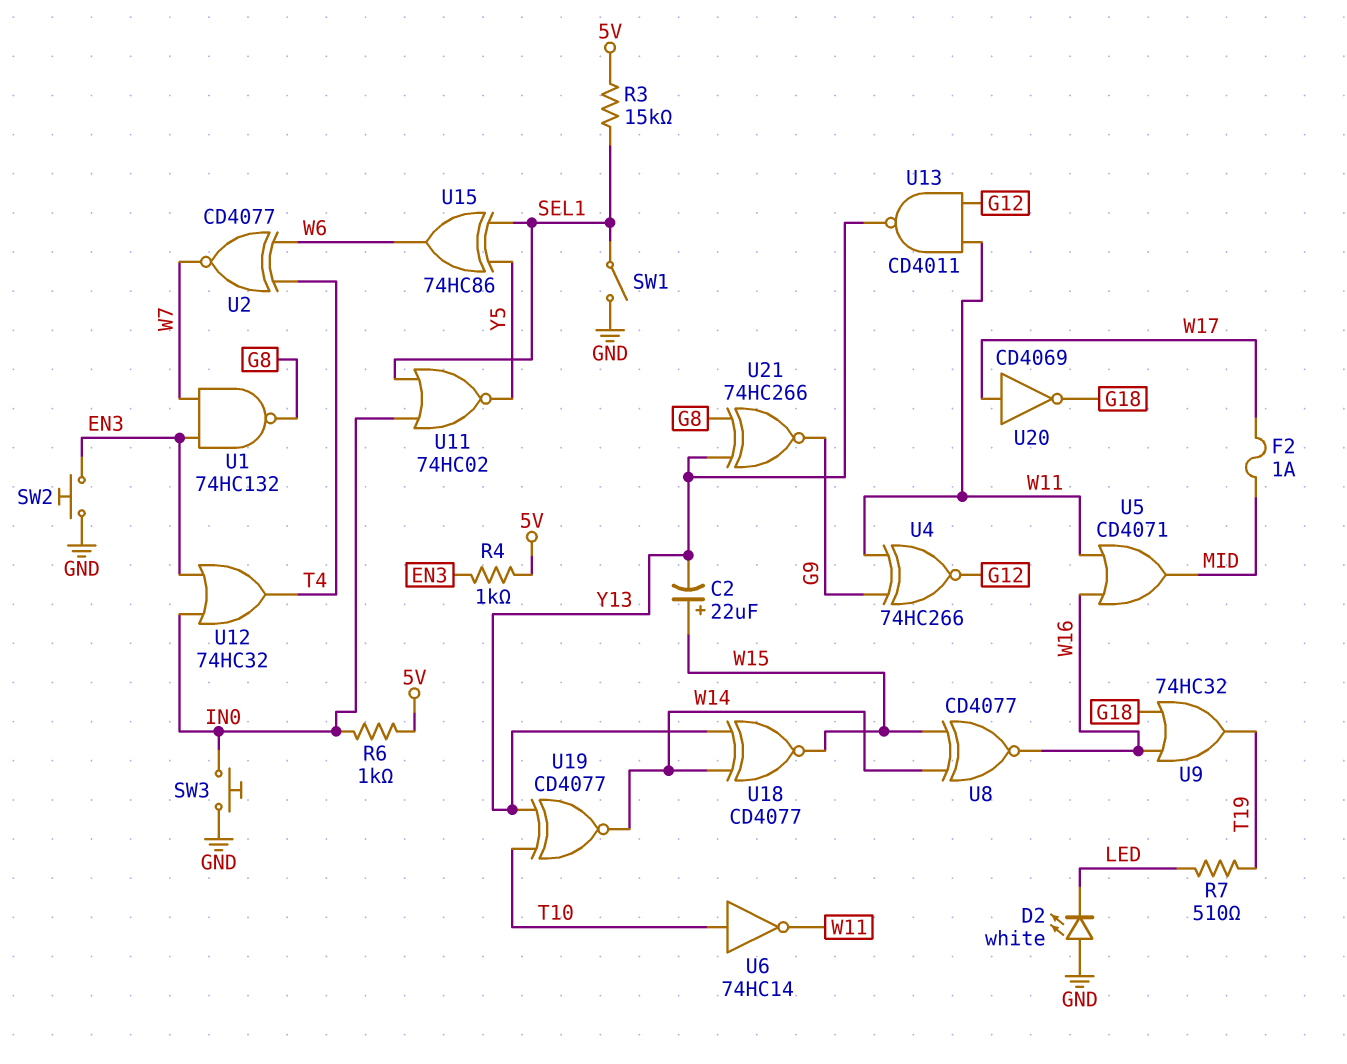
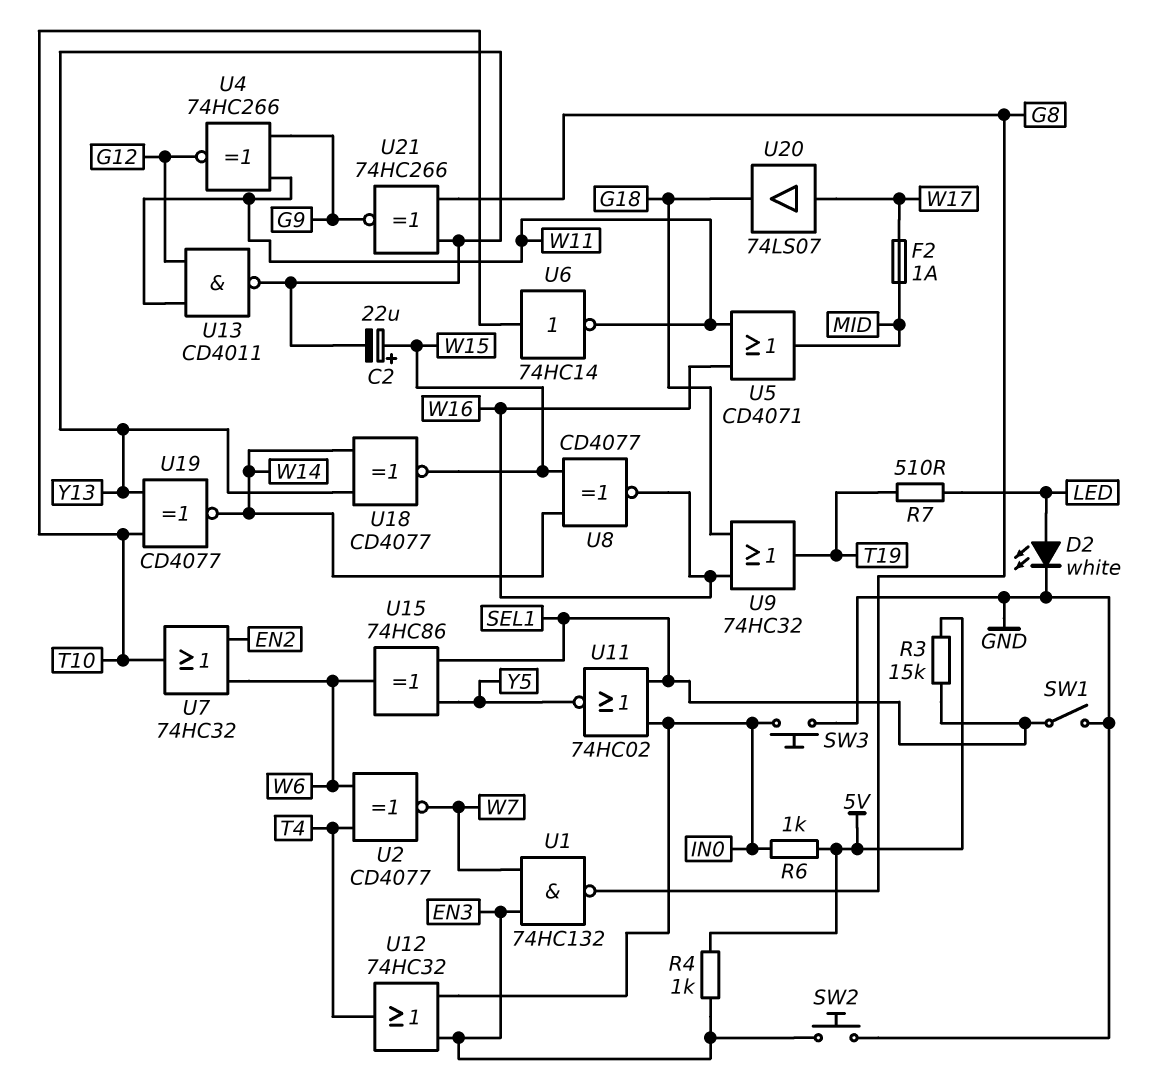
D2: LED white (A GND, K LED) -> LED white (A LED, K GND)
U7: none -> OR 74HC32 (in EN2, in W6, out T10)
U20: NOT CD4069 (in W17, out G18) -> buffer 74LS07 (in W17, out G18)

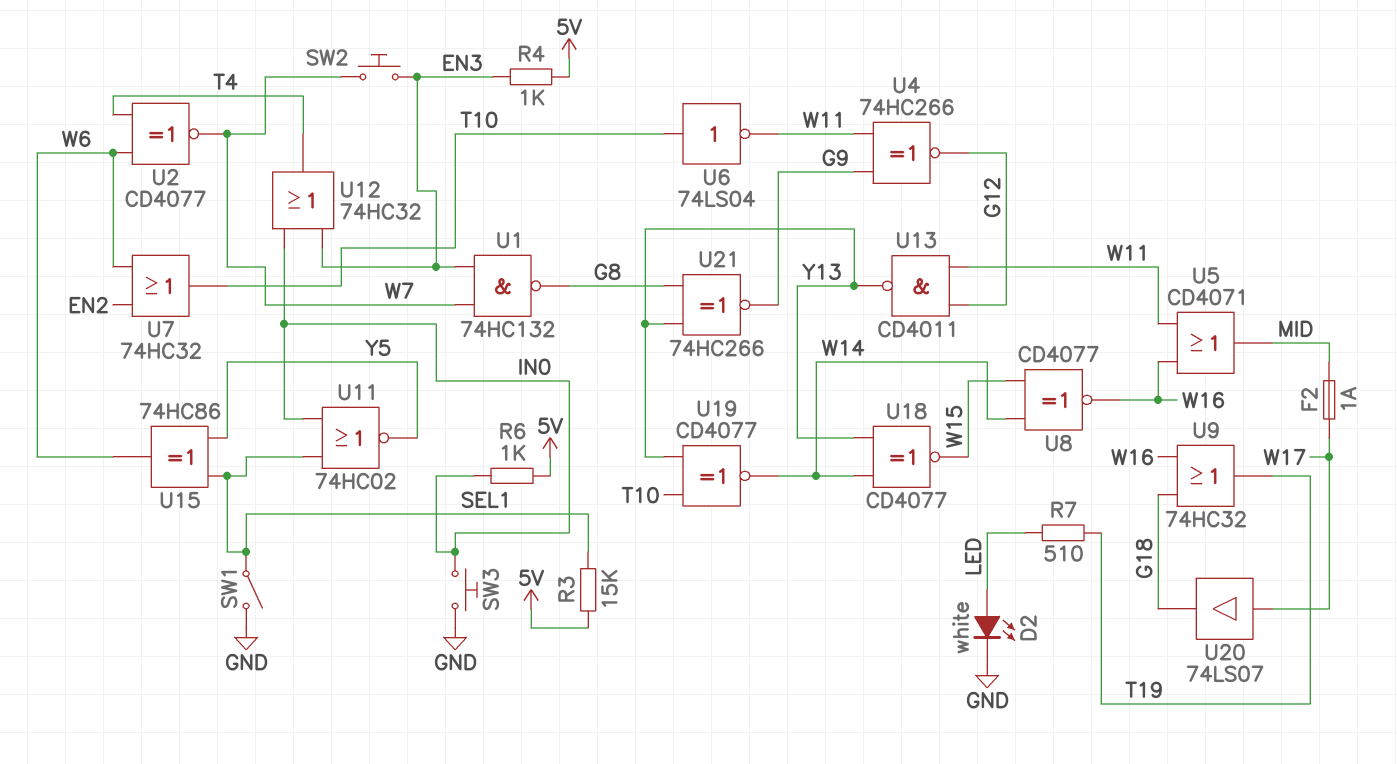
C2: 22uF (plus W15, minus Y13) -> none
SW2: button (EN3, GND) -> button (EN3, W7)
U6: NOT 74HC14 (in T10, out W11) -> NOT 74LS04 (in T10, out W11)

